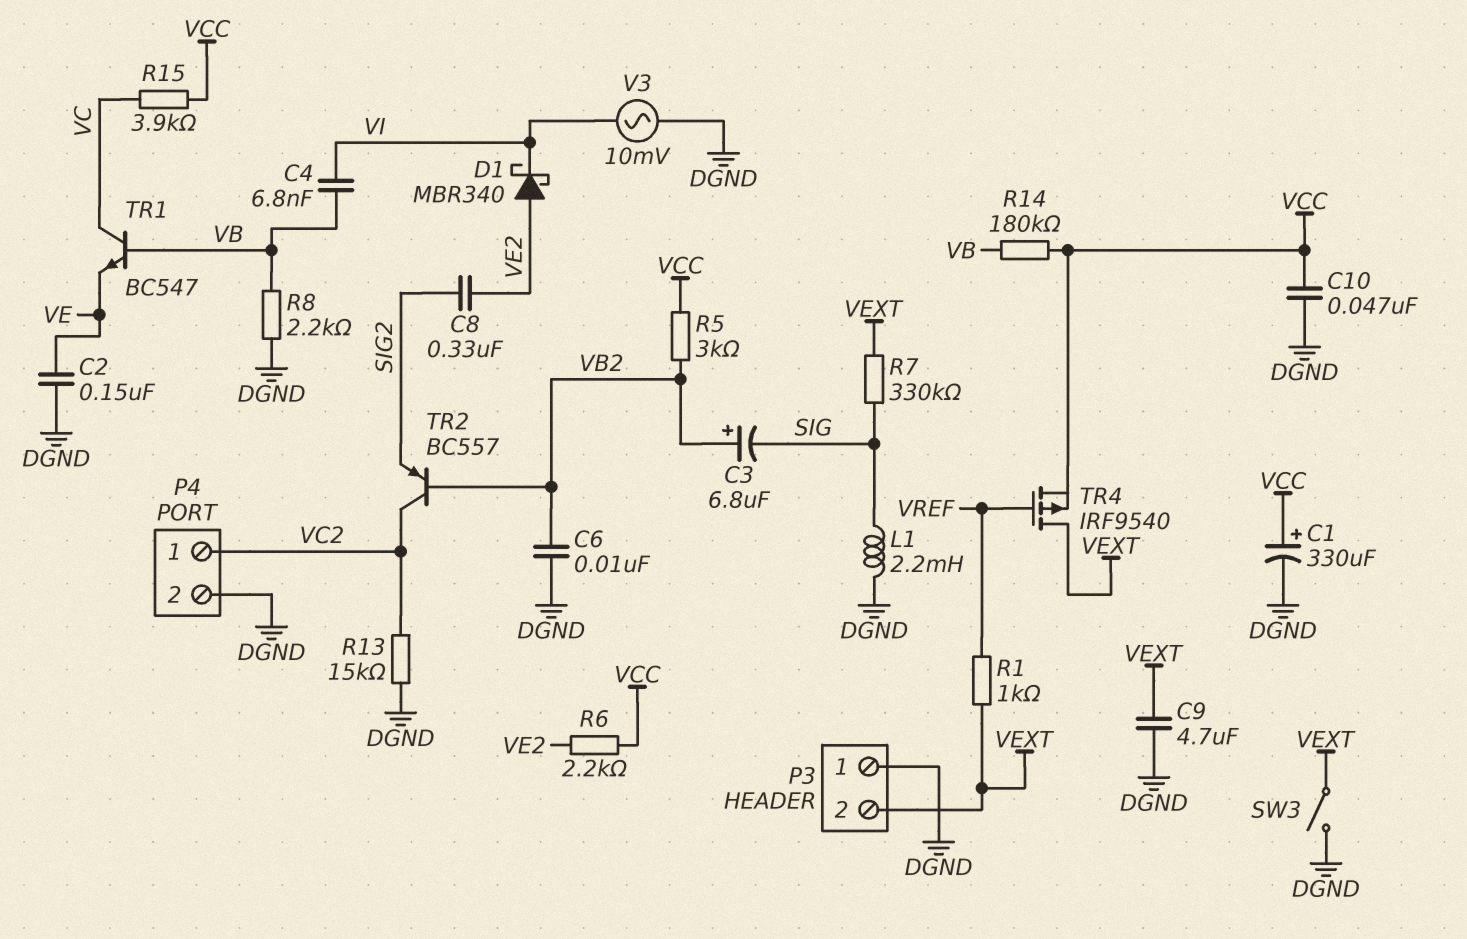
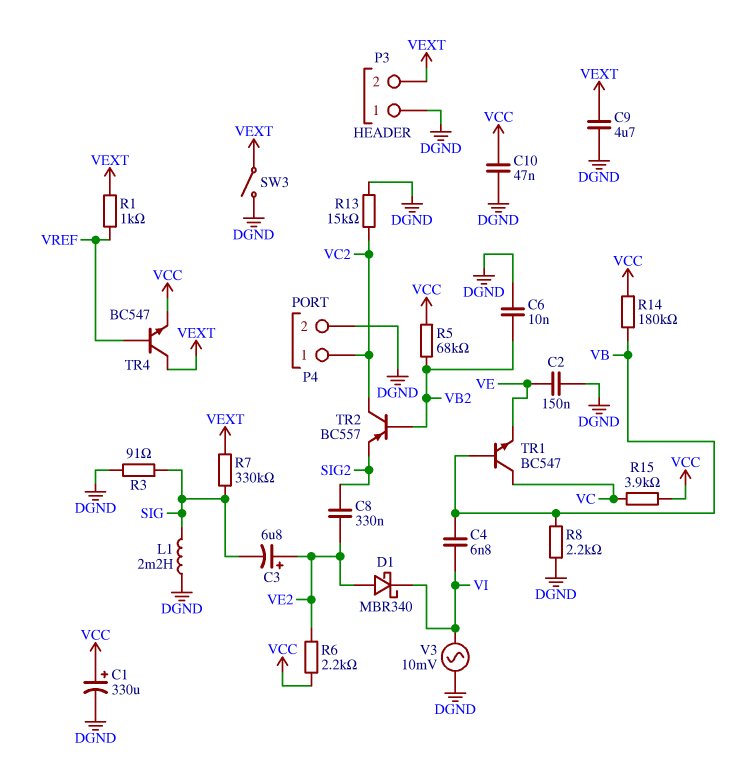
C3: 6.8uF (plus VB2, minus SIG) -> 6.8uF (plus VE2, minus SIG)
R3: none -> 91 (DGND, SIG)
R5: 3k (VB2, VCC) -> 68k (VB2, VCC)
TR4: PMOS IRF9540 (G VREF, D VEXT, S VCC) -> NPN BC547 (B VREF, C VEXT, E VCC)

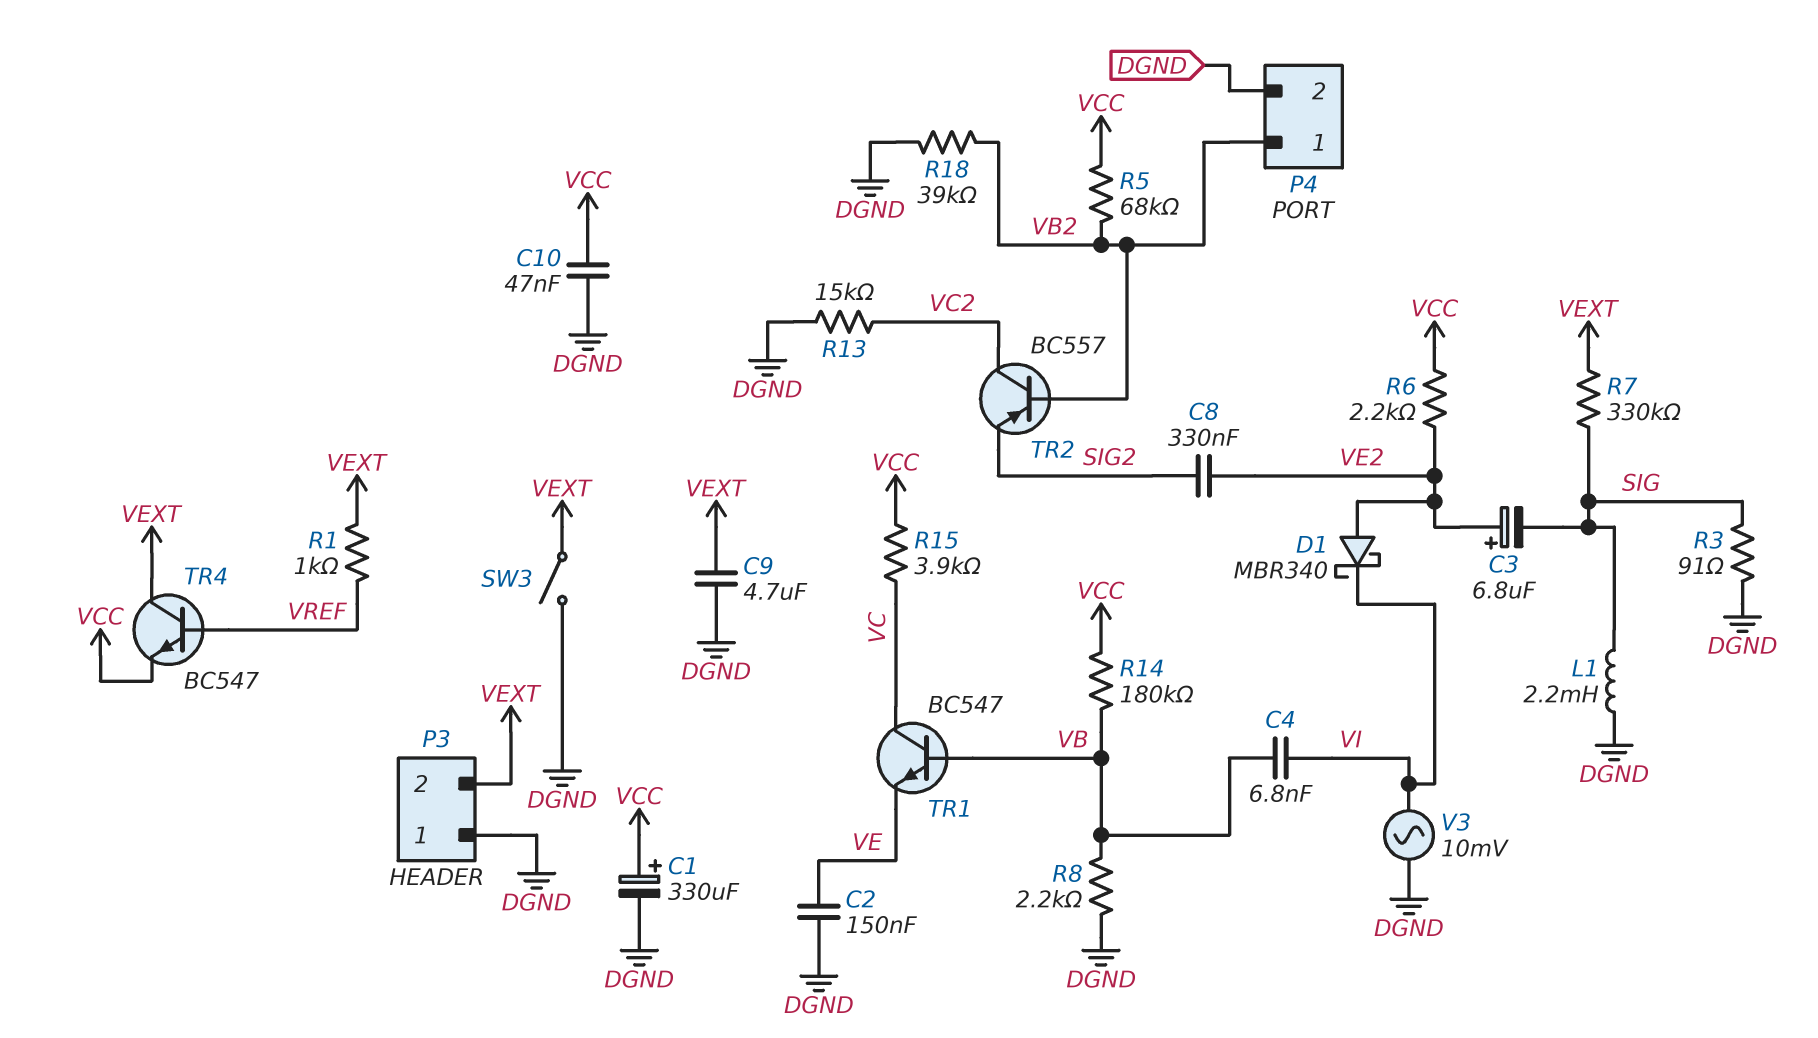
C6: 10nF (DGND, VB2) -> none
P4 pin 1: VC2 -> VB2
R18: none -> 39k (DGND, VB2)

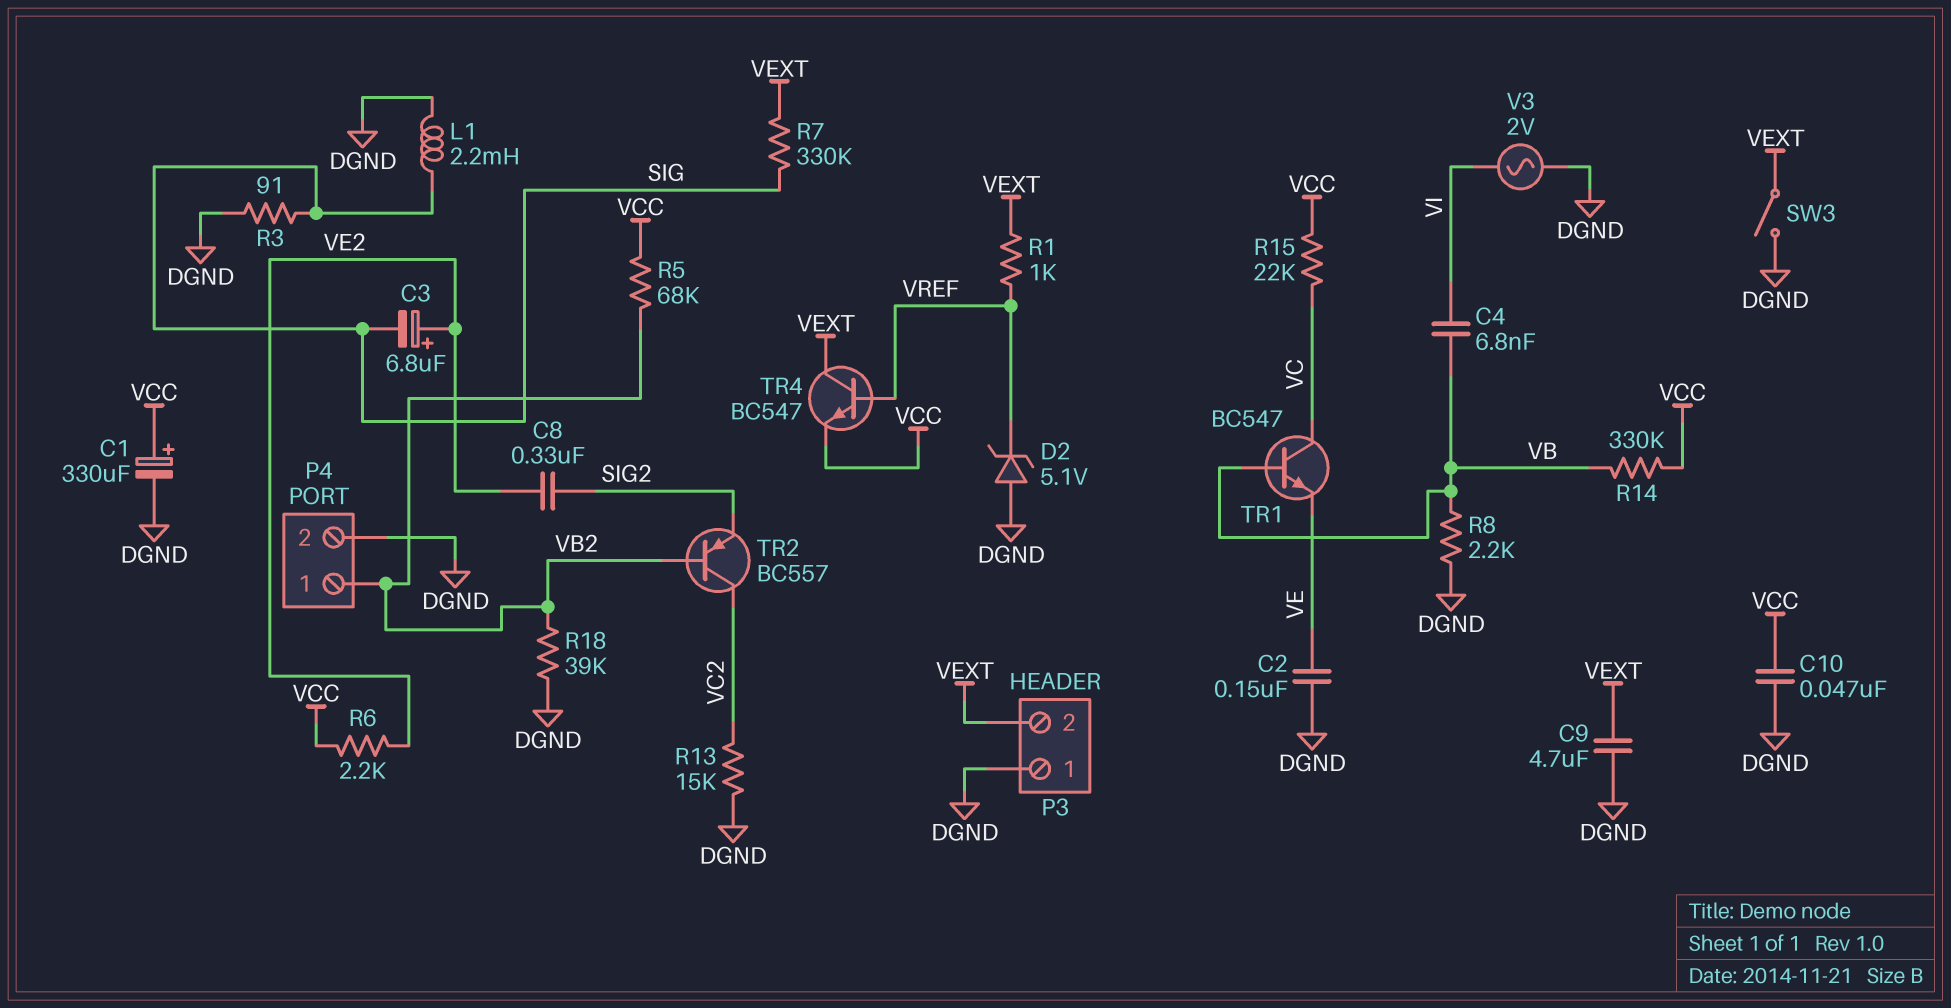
D1: schottky MBR340 (A VE2, K VI) -> none
D2: none -> zener 5.1V (A DGND, K VREF)
R14: 180k (VB, VCC) -> 330k (VB, VCC)
R15: 3.9k (VC, VCC) -> 22k (VC, VCC)
V3: AC 10mV (DGND, VI) -> AC 2V (DGND, VI)

